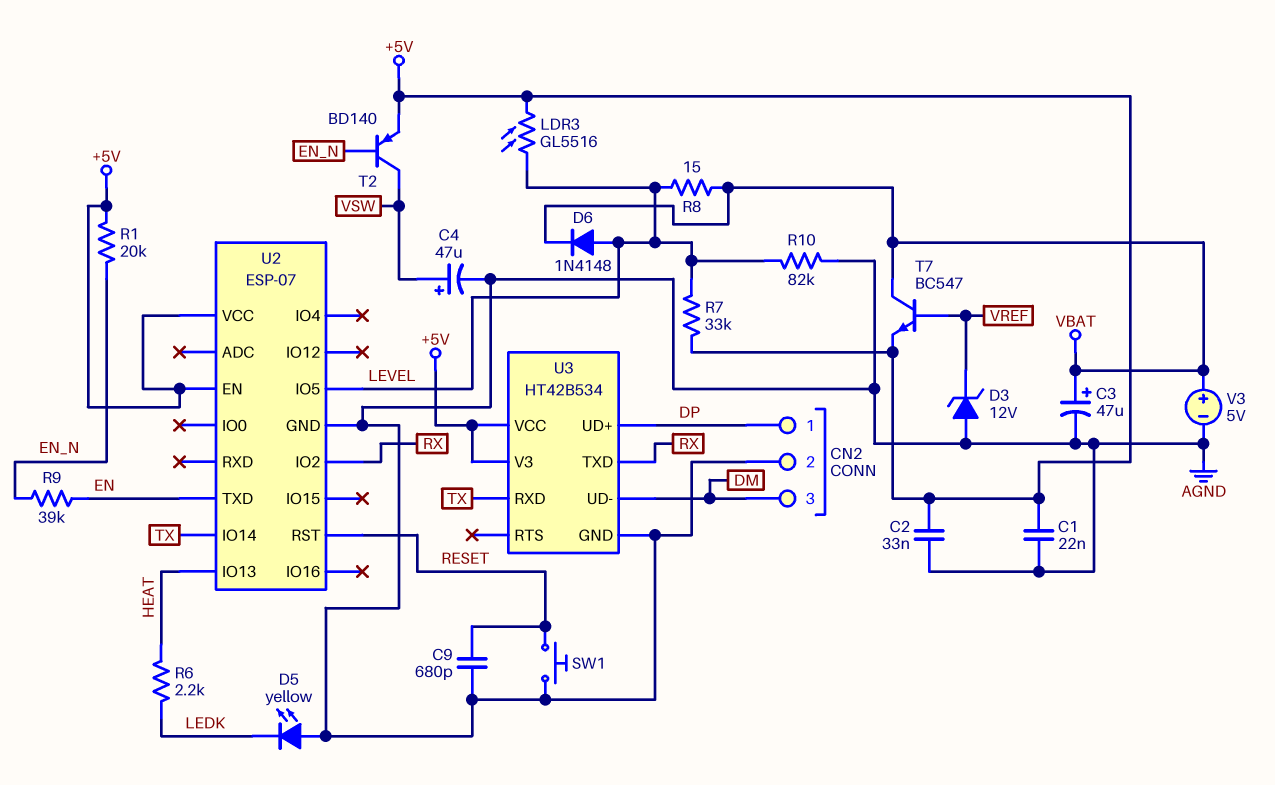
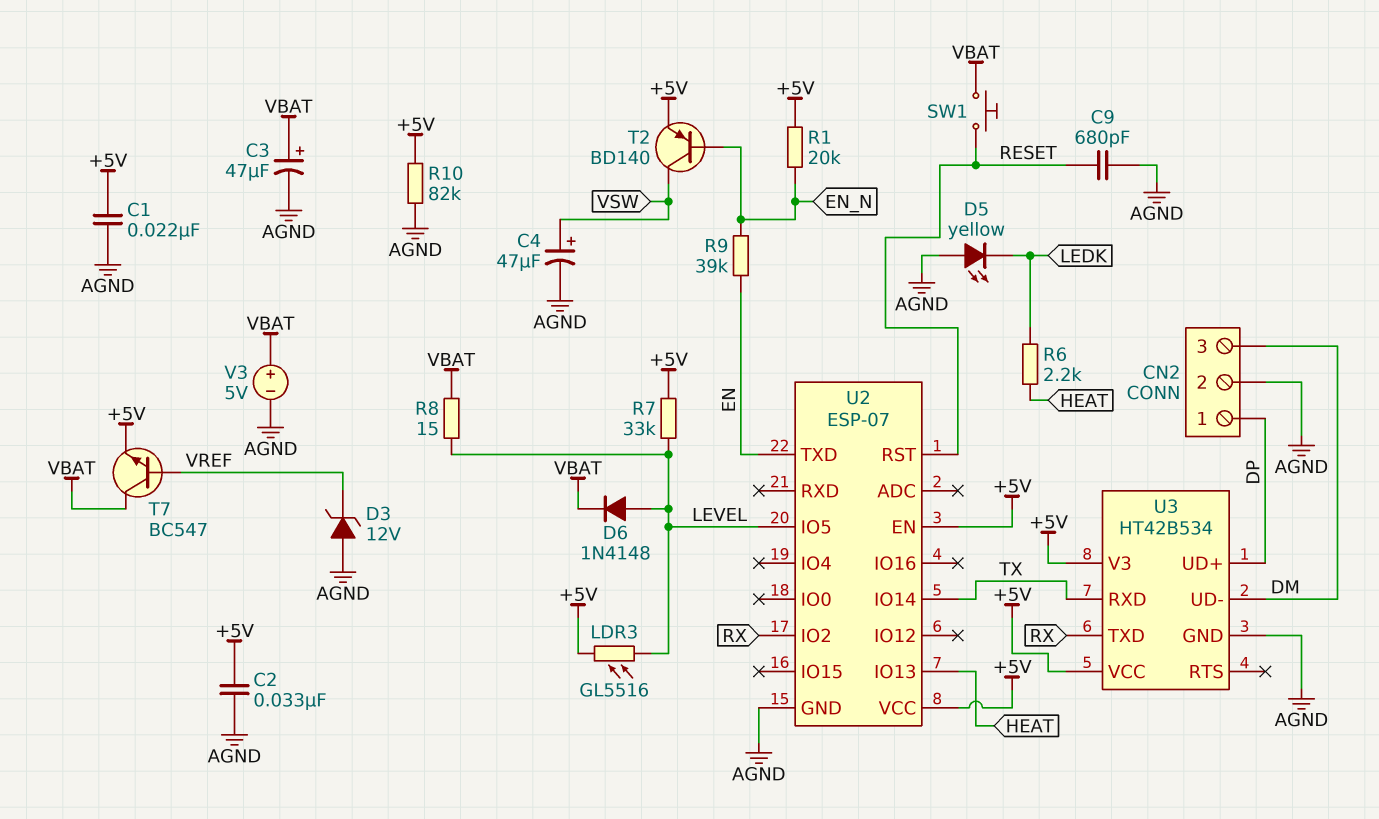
R10: 82k (AGND, LEVEL) -> 82k (+5V, AGND)
SW1: button (AGND, RESET) -> button (RESET, VBAT)

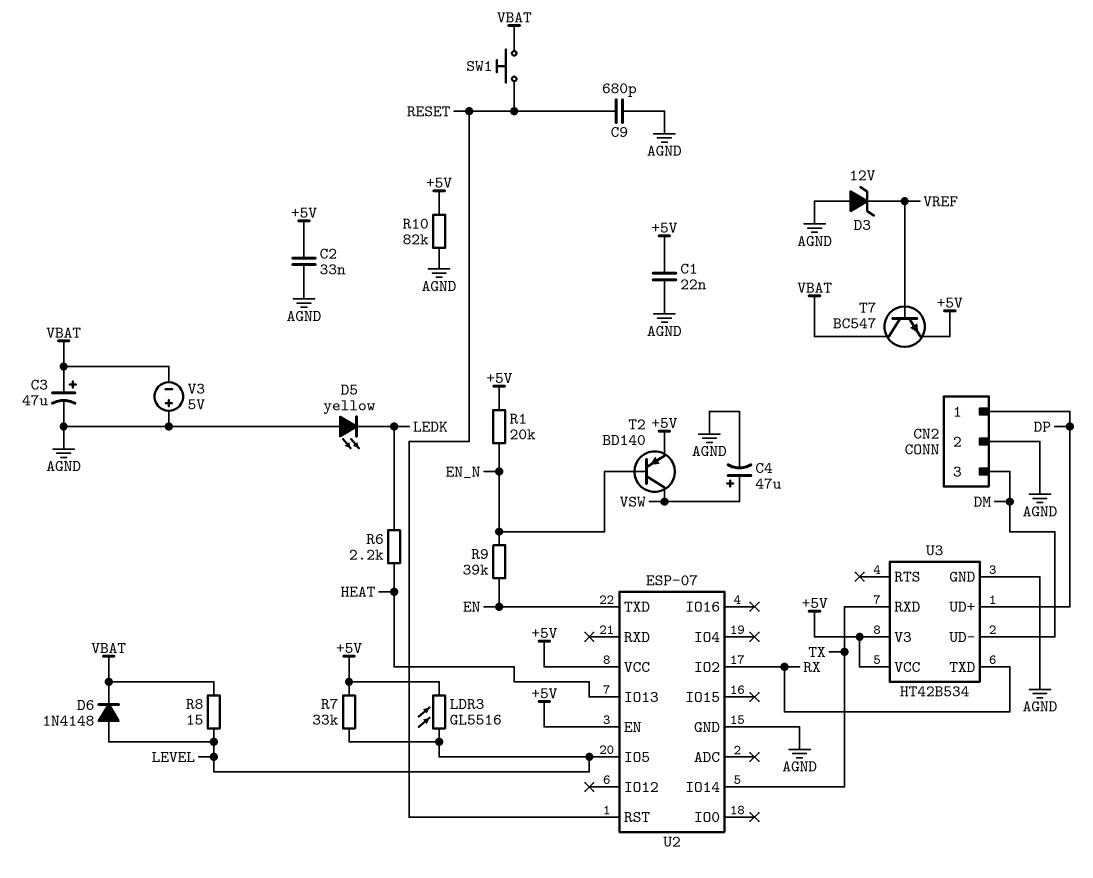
V3: 5V (plus VBAT, minus AGND) -> 5V (plus AGND, minus VBAT)

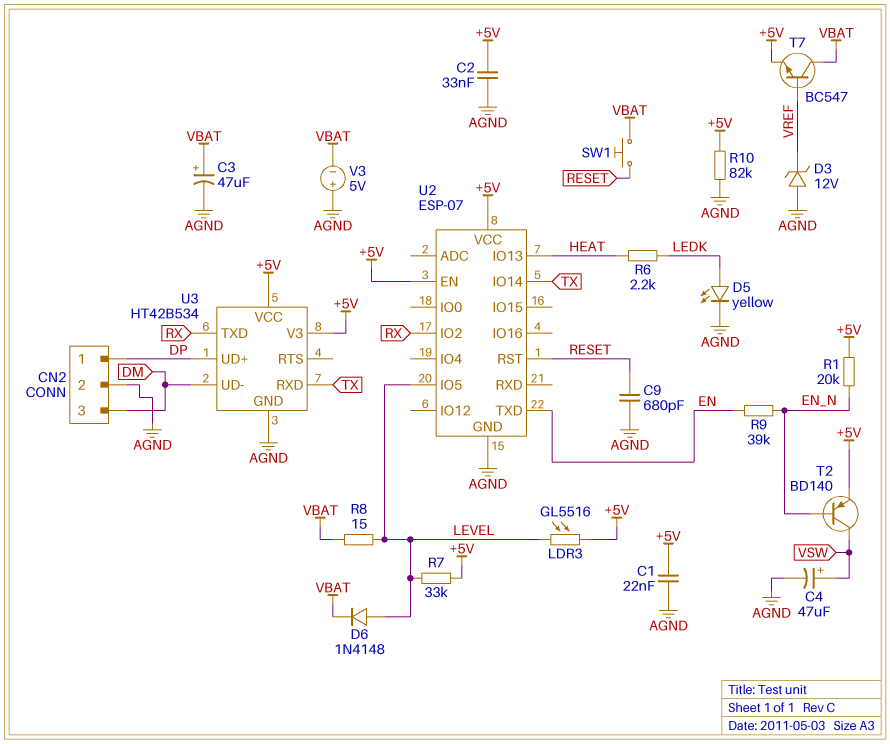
D5: LED yellow (A AGND, K LEDK) -> LED yellow (A LEDK, K AGND)

